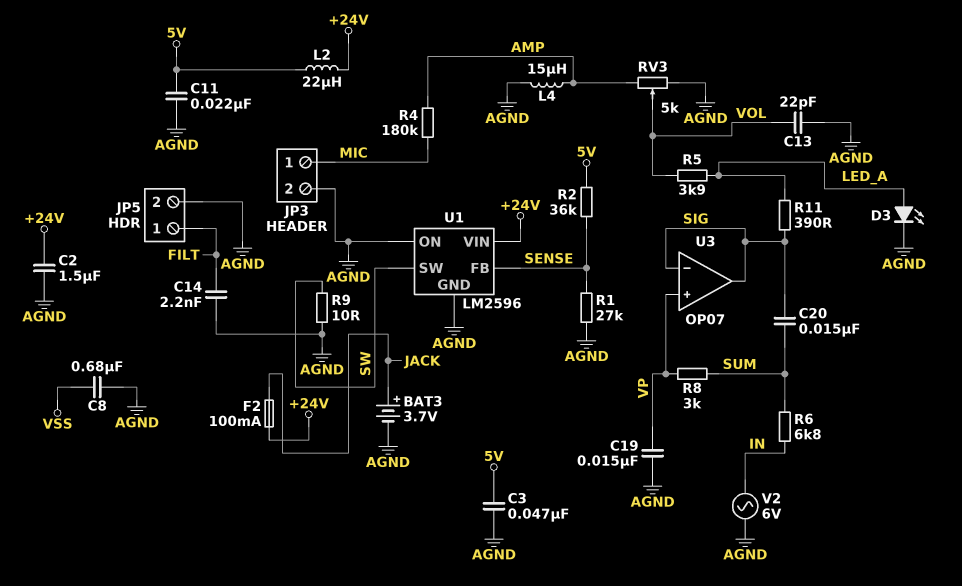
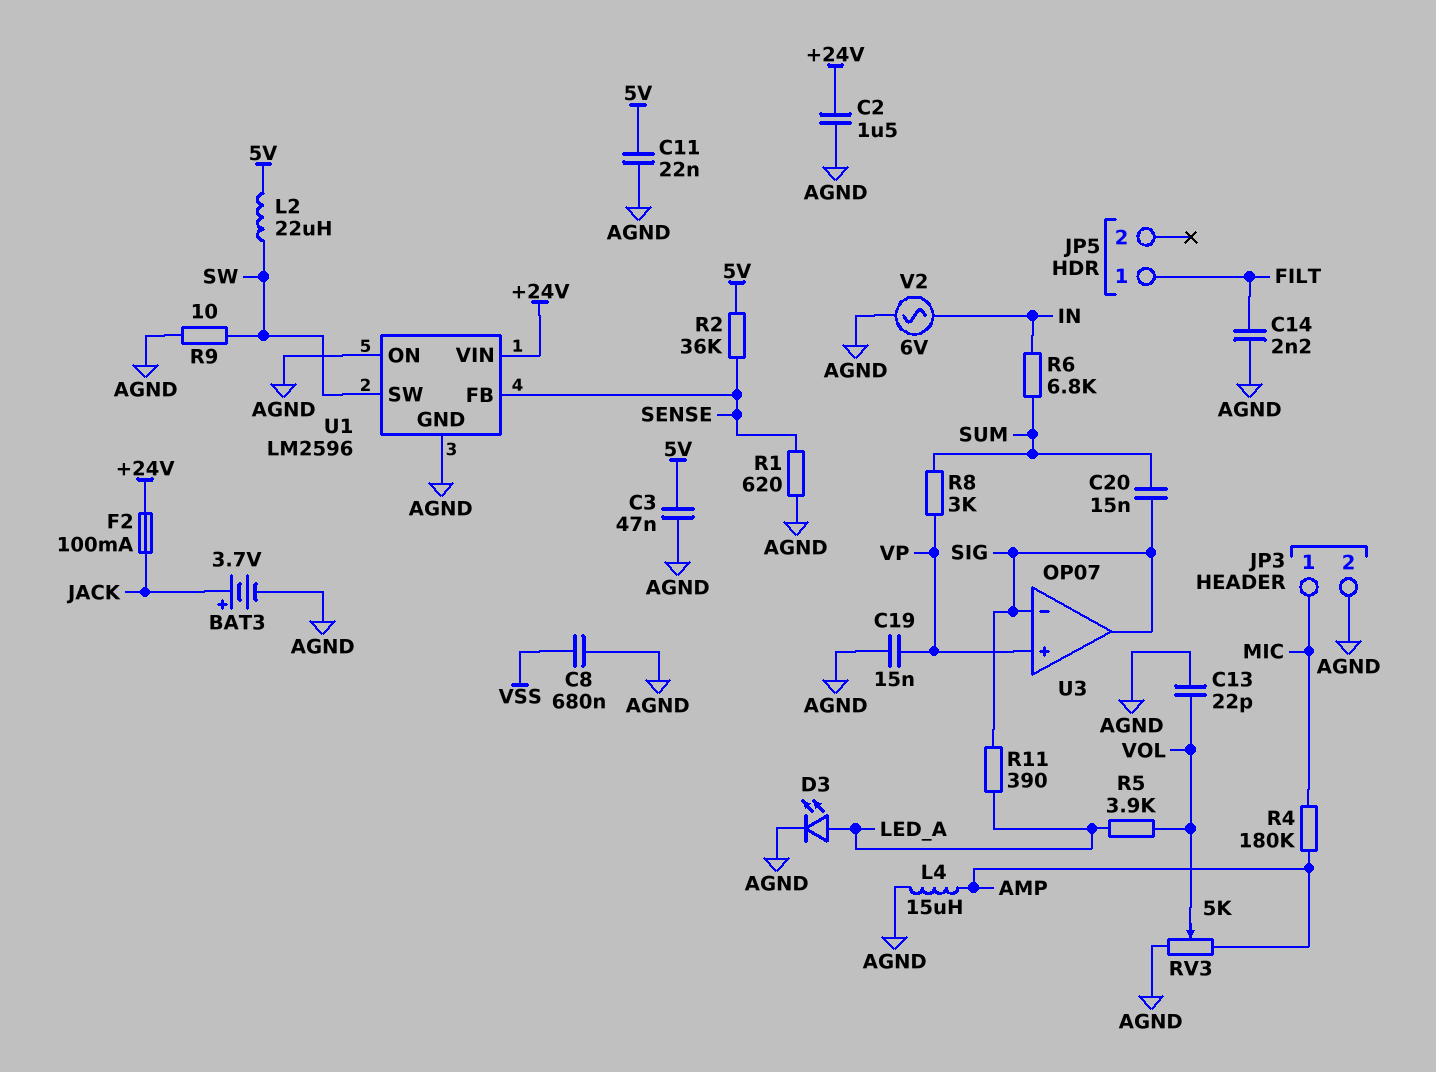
JP5 pin 2: AGND -> none
L2: 22uH (+24V, 5V) -> 22uH (5V, SW)
R1: 27k (AGND, SENSE) -> 620 (AGND, SENSE)

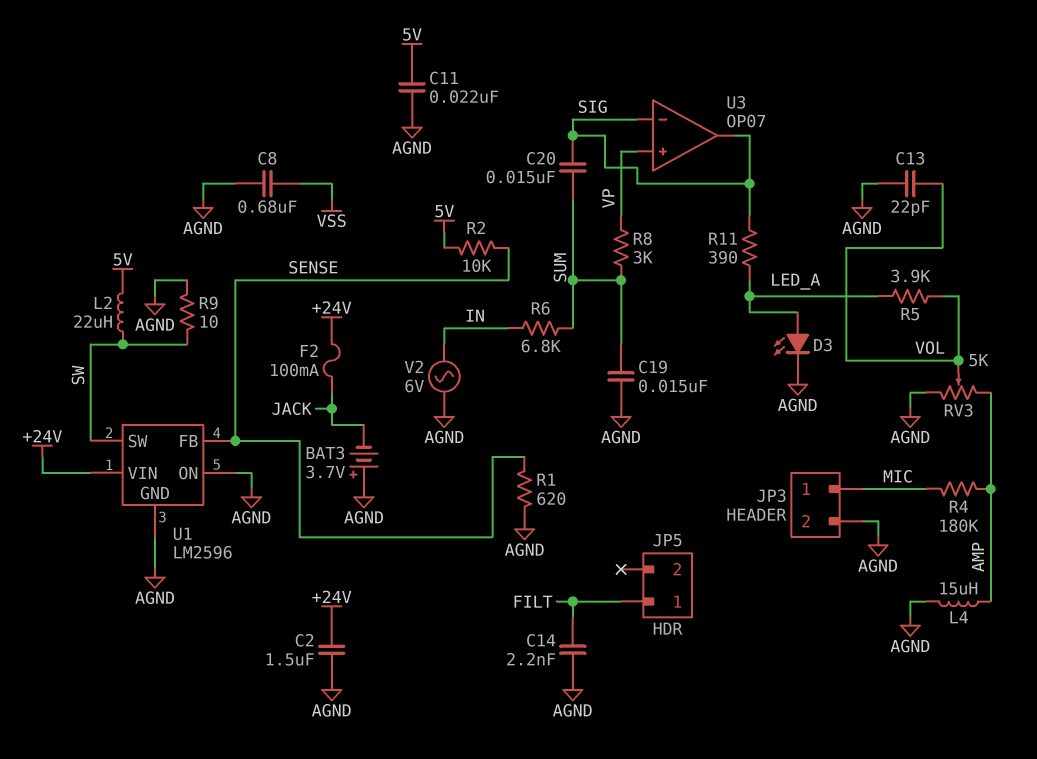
BAT3: 3.7V (plus JACK, minus AGND) -> 3.7V (plus AGND, minus JACK)
C3: 47nF (5V, AGND) -> none
C19: 15nF (AGND, VP) -> 15nF (AGND, SUM)
R2: 36k (5V, SENSE) -> 10k (5V, SENSE)

